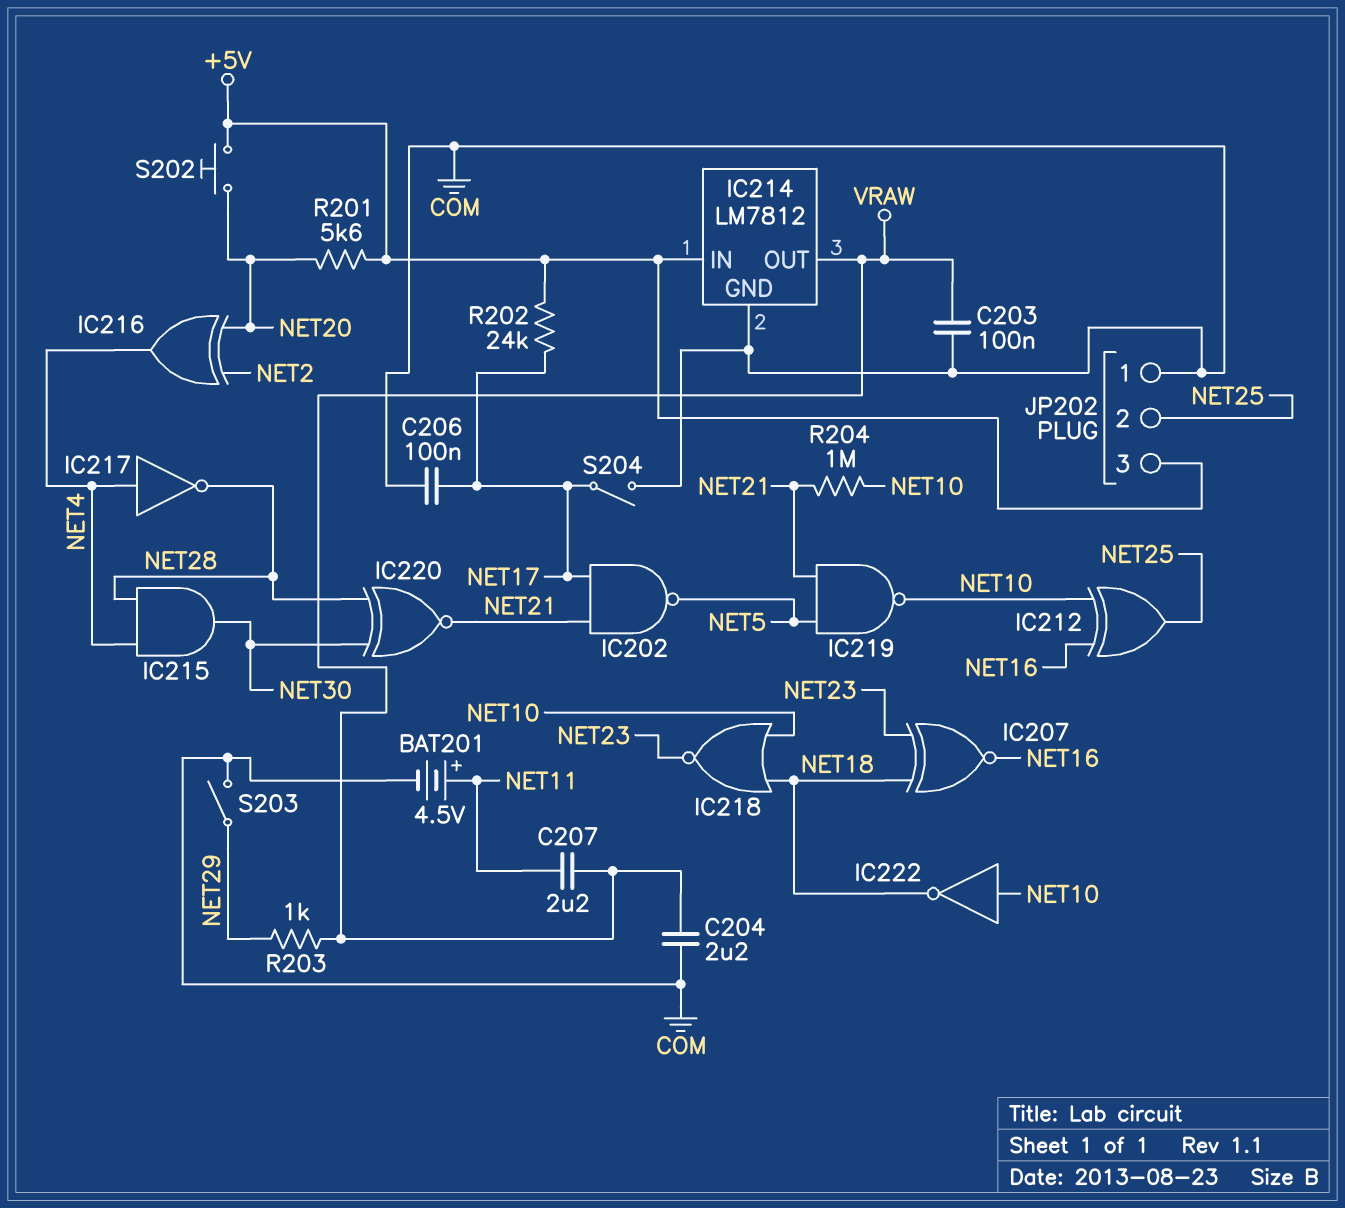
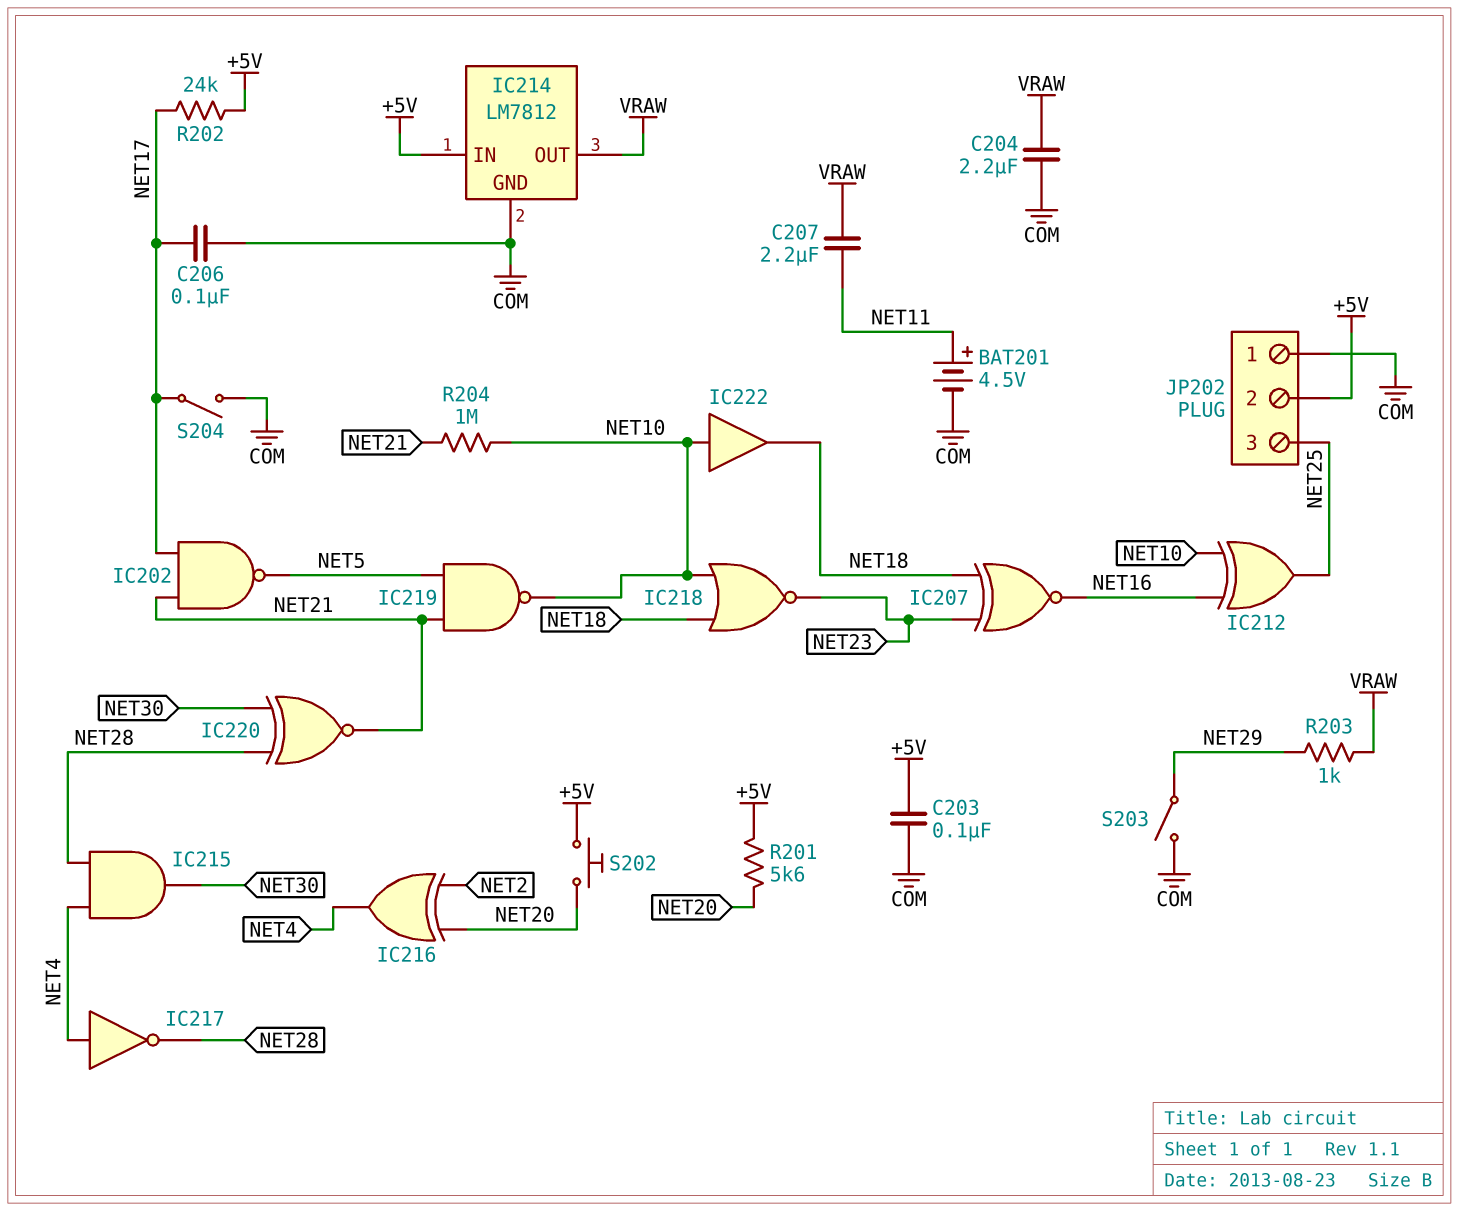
C203: 100nF (COM, VRAW) -> 100nF (+5V, COM)
IC222: NOT (in NET10, out NET18) -> buffer (in NET10, out NET18)
JP202 pin 2: NET25 -> +5V
JP202 pin 3: +5V -> NET25

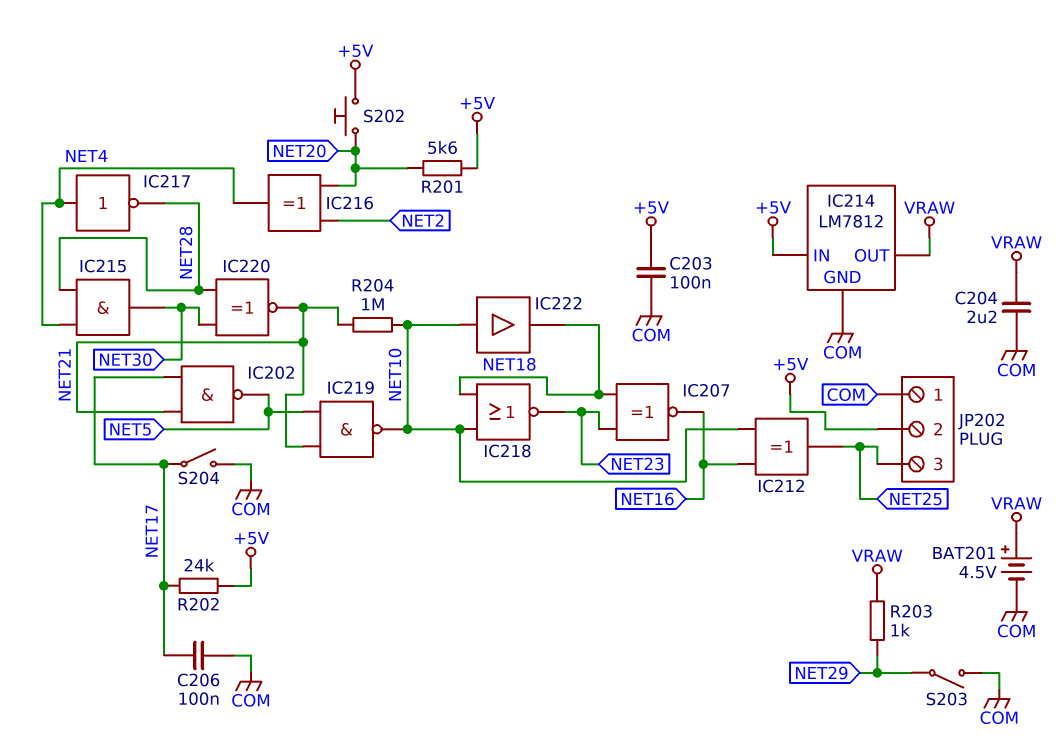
BAT201: 4.5V (plus NET11, minus COM) -> 4.5V (plus VRAW, minus COM)
C207: 2.2uF (NET11, VRAW) -> none

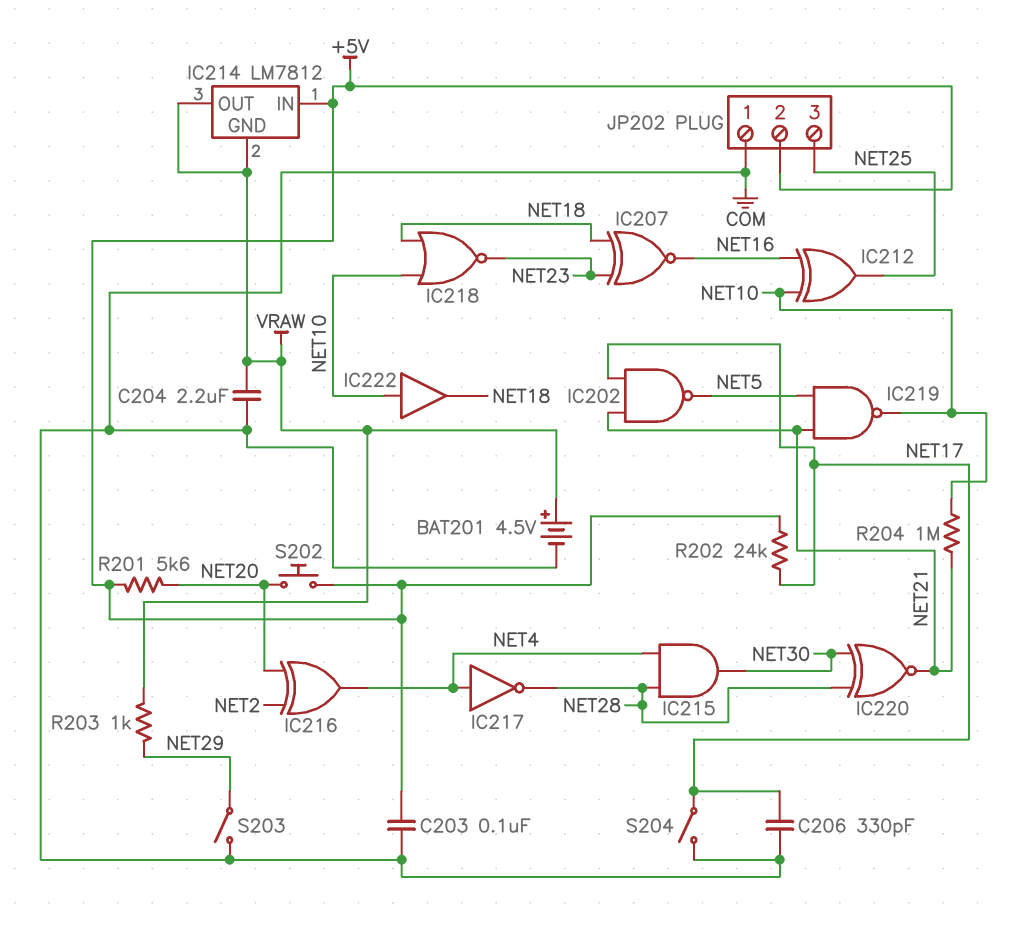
C206: 100nF (COM, NET17) -> 330pF (COM, NET17)
IC214 pin GND: COM -> VRAW

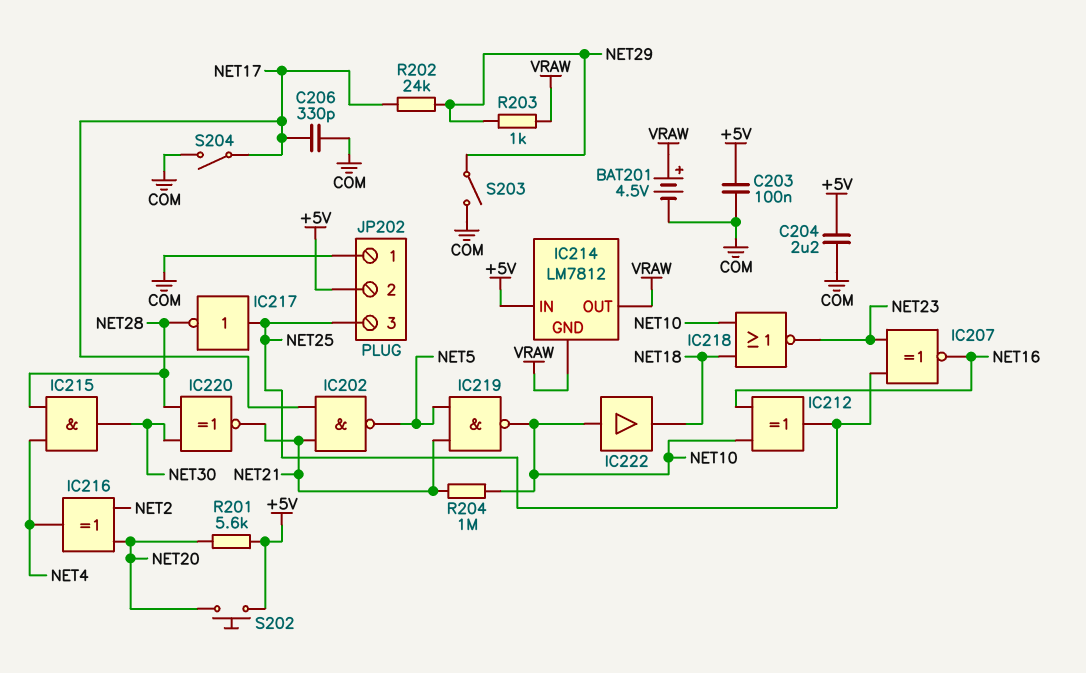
C204: 2.2uF (COM, VRAW) -> 2.2uF (+5V, COM)
IC207: XNOR (in NET18, in NET23, out NET16) -> XNOR (in NET23, in NET25, out NET16)
IC217: NOT (in NET4, out NET28) -> NOT (in NET25, out NET28)
R202: 24k (+5V, NET17) -> 24k (NET17, NET29)

